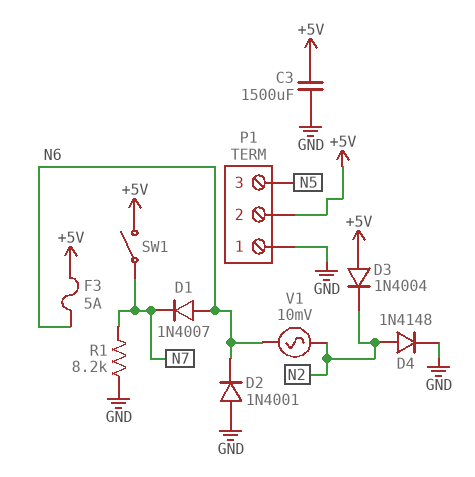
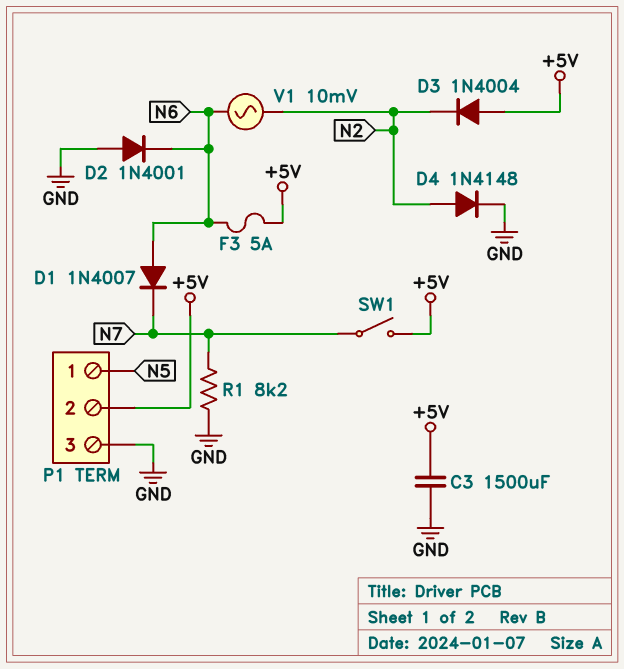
P1 pin 1: GND -> N5
P1 pin 3: N5 -> GND

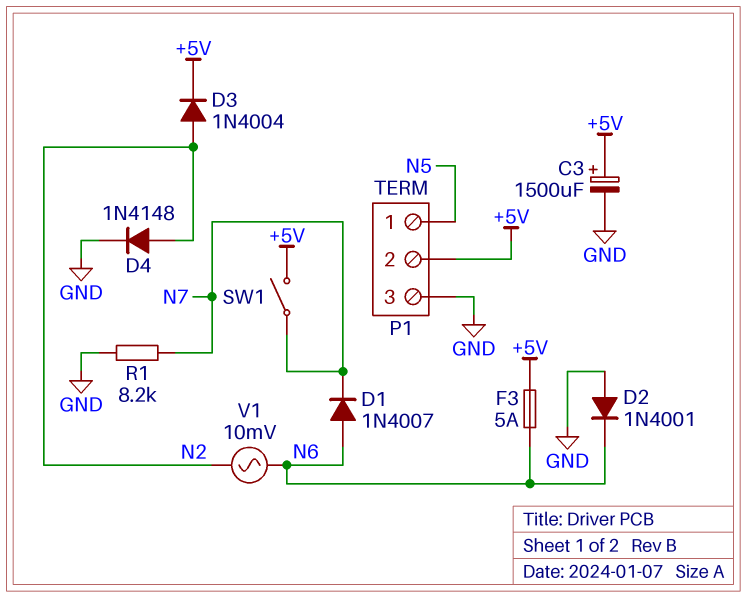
C3: 1500uF (+5V, GND) -> 1500uF (plus +5V, minus GND)
D3: diode 1N4004 (A +5V, K N2) -> diode 1N4004 (A N2, K +5V)

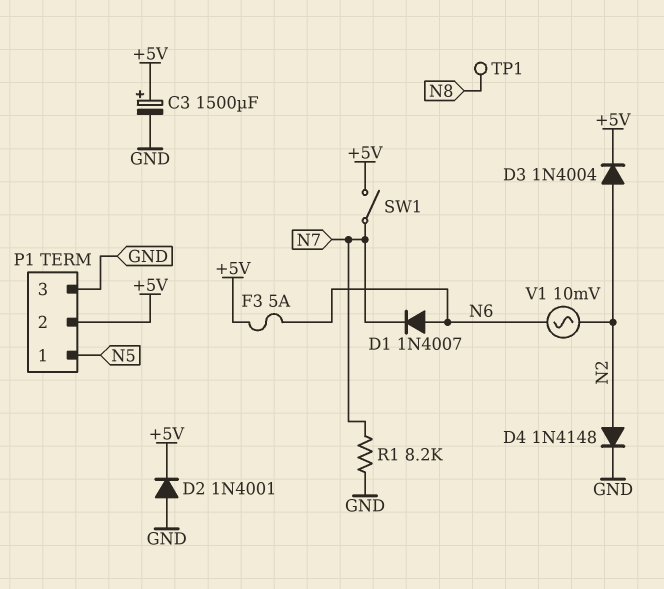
D2: diode 1N4001 (A GND, K N6) -> diode 1N4001 (A GND, K +5V)
TP1: none -> test point (N8)

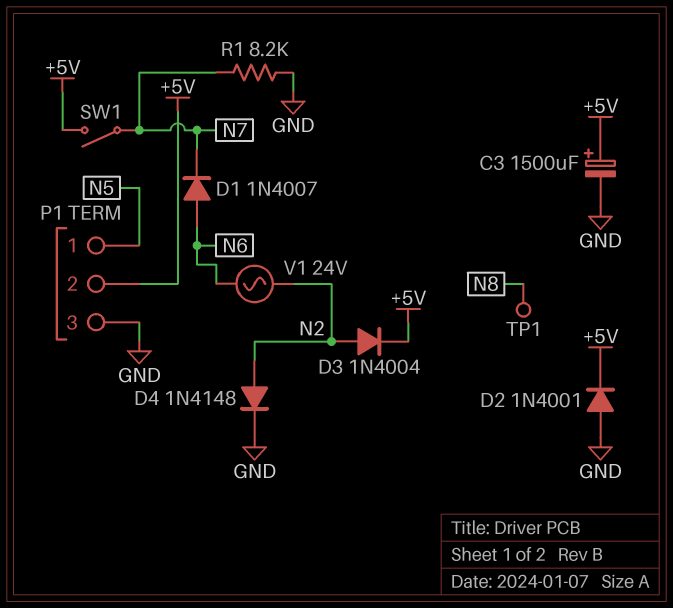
F3: 5A (+5V, N6) -> none
V1: AC 10mV (N2, N6) -> AC 24V (N2, N6)

